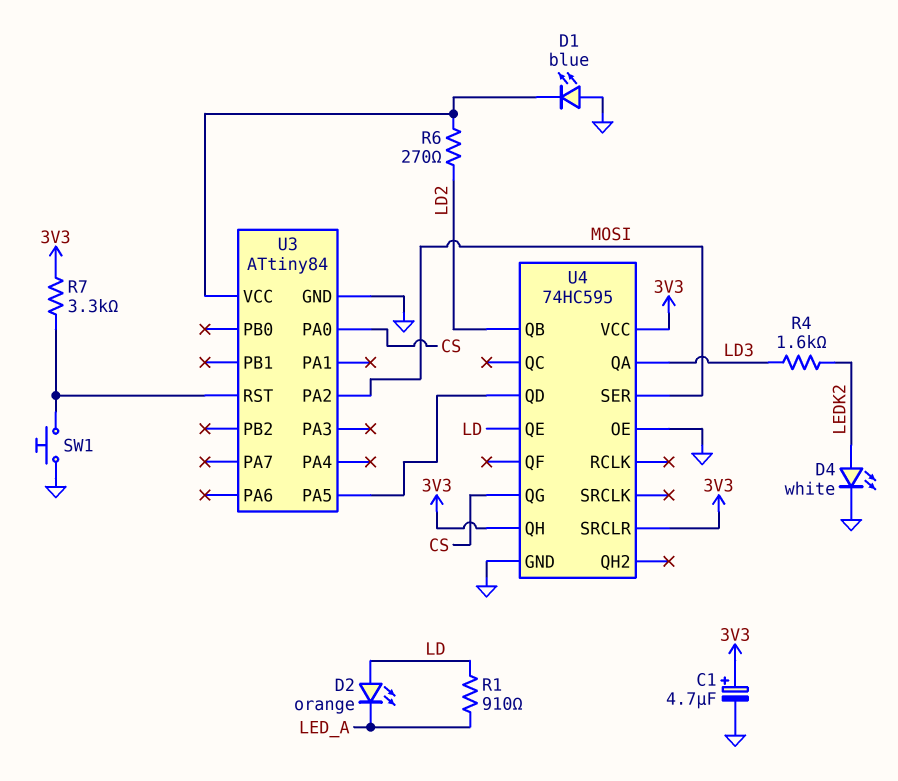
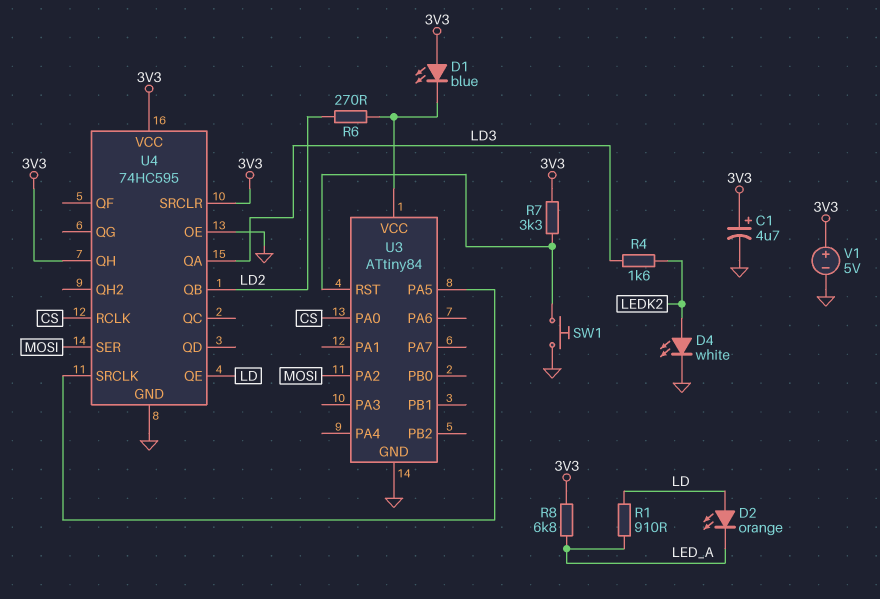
D1: LED blue (A GND, K U3/VCC) -> LED blue (A 3V3, K U3/VCC)
R8: none -> 6.8k (3V3, LED_A)
U4 pin QD: U3/PA5 -> none
U4 pin QG: CS -> none
U4 pin RCLK: none -> CS
U4 pin SRCLK: none -> U3/PA5
V1: none -> 5V (plus 3V3, minus GND)

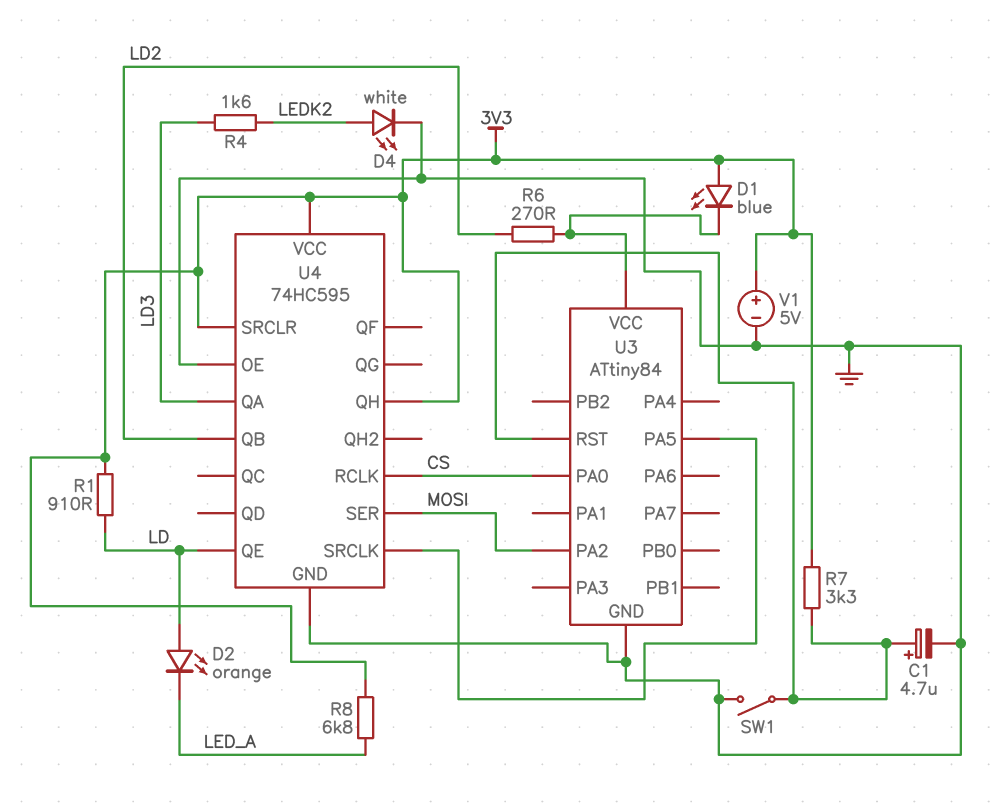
C1: 4.7uF (plus 3V3, minus GND) -> 4.7uF (plus U3/RST, minus GND)
R1: 910 (LD, LED_A) -> 910 (3V3, LD)
SW1: button (GND, U3/RST) -> switch (GND, U3/RST)

